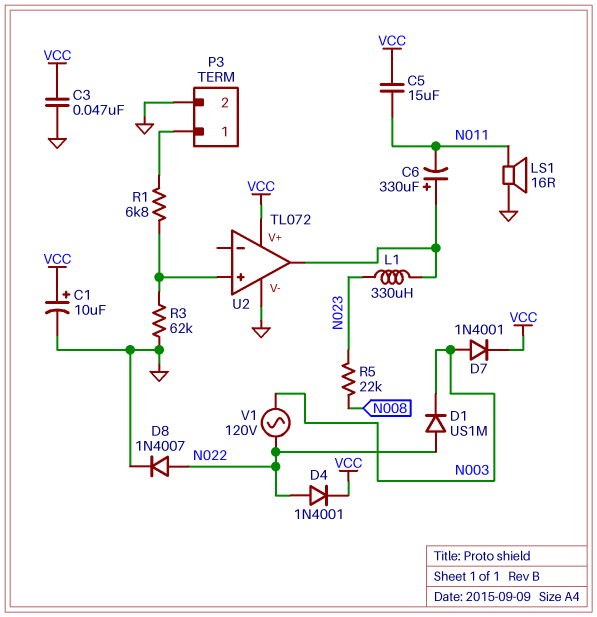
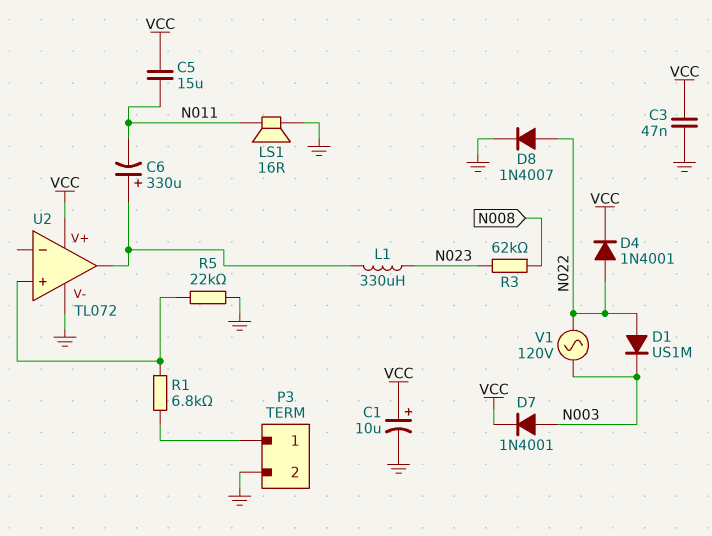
R3: 62k (GND, U2/in+) -> 62k (N008, N023)
R5: 22k (N008, N023) -> 22k (GND, U2/in+)

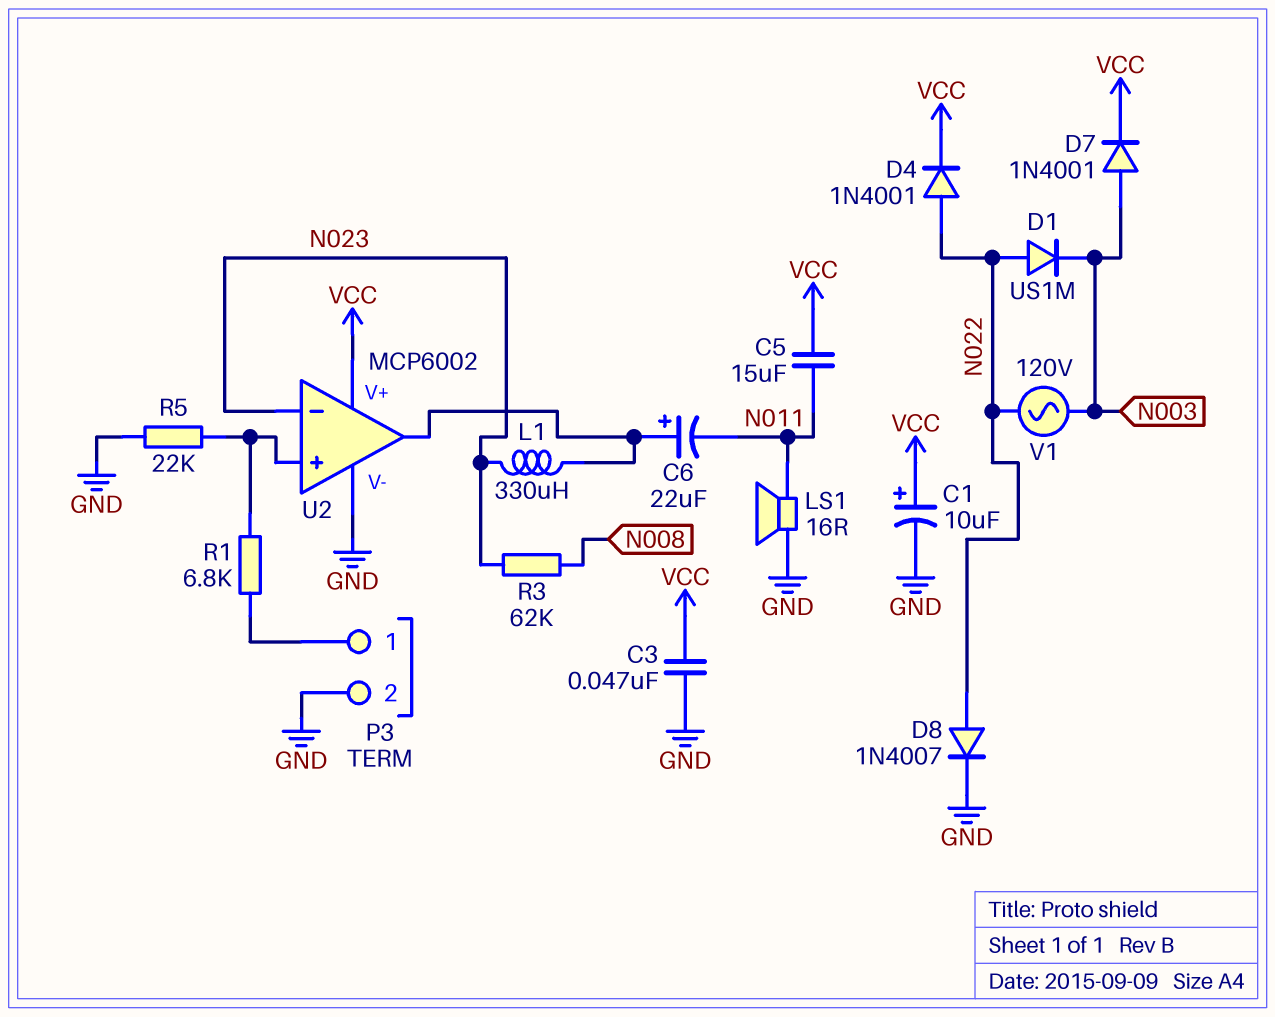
C6: 330uF (plus U2/out, minus N011) -> 22uF (plus U2/out, minus N011)
U2: TL072 -> MCP6002
U2 pin in-: none -> N023

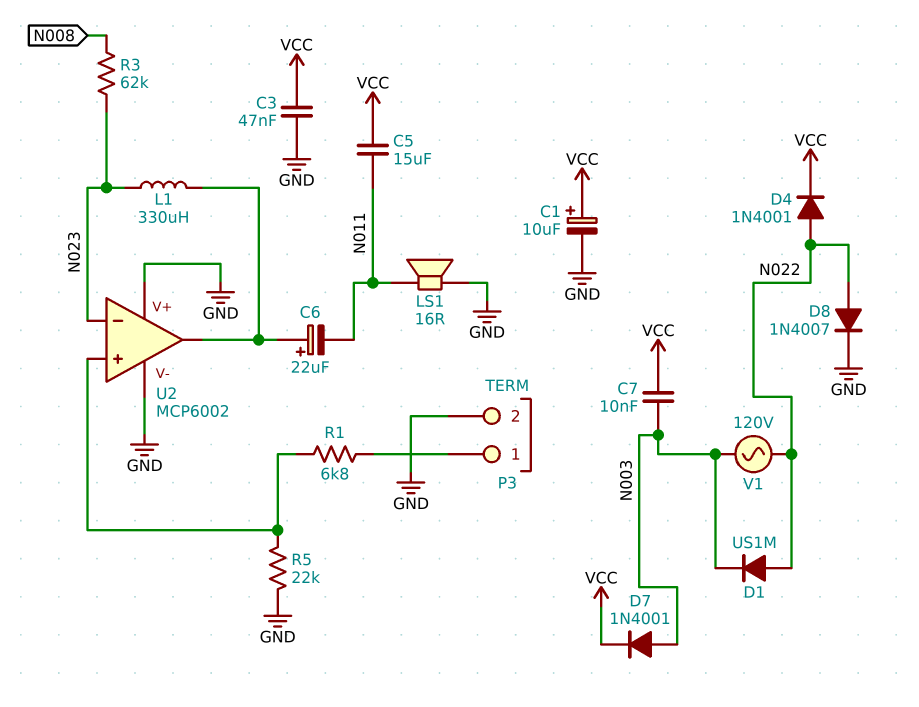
C7: none -> 10nF (N003, VCC)
U2 pin V+: VCC -> GND

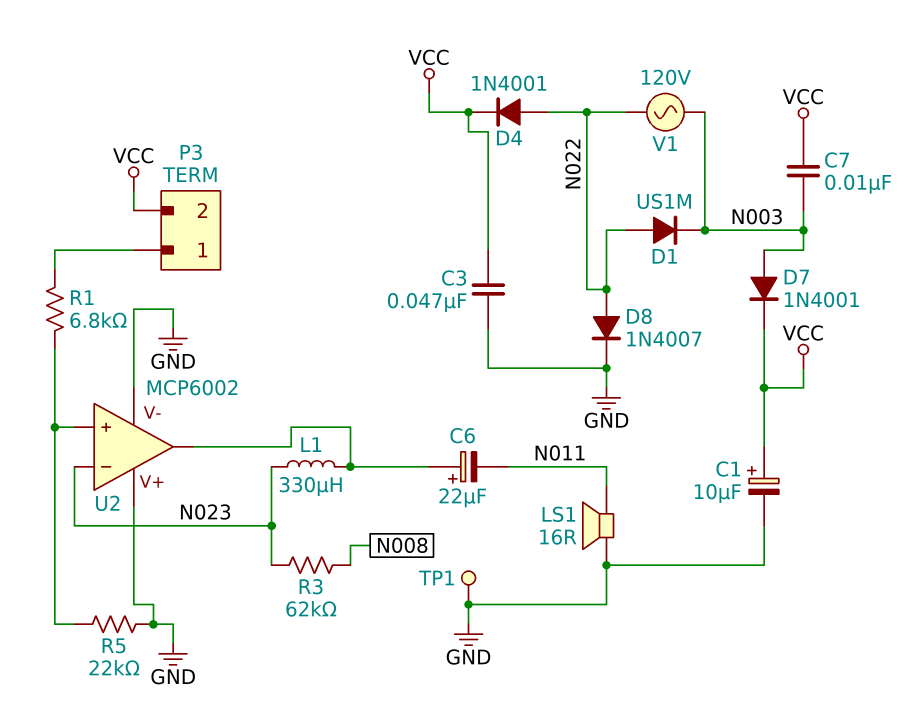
C5: 15uF (N011, VCC) -> none
P3 pin 2: GND -> VCC
TP1: none -> test point (GND)

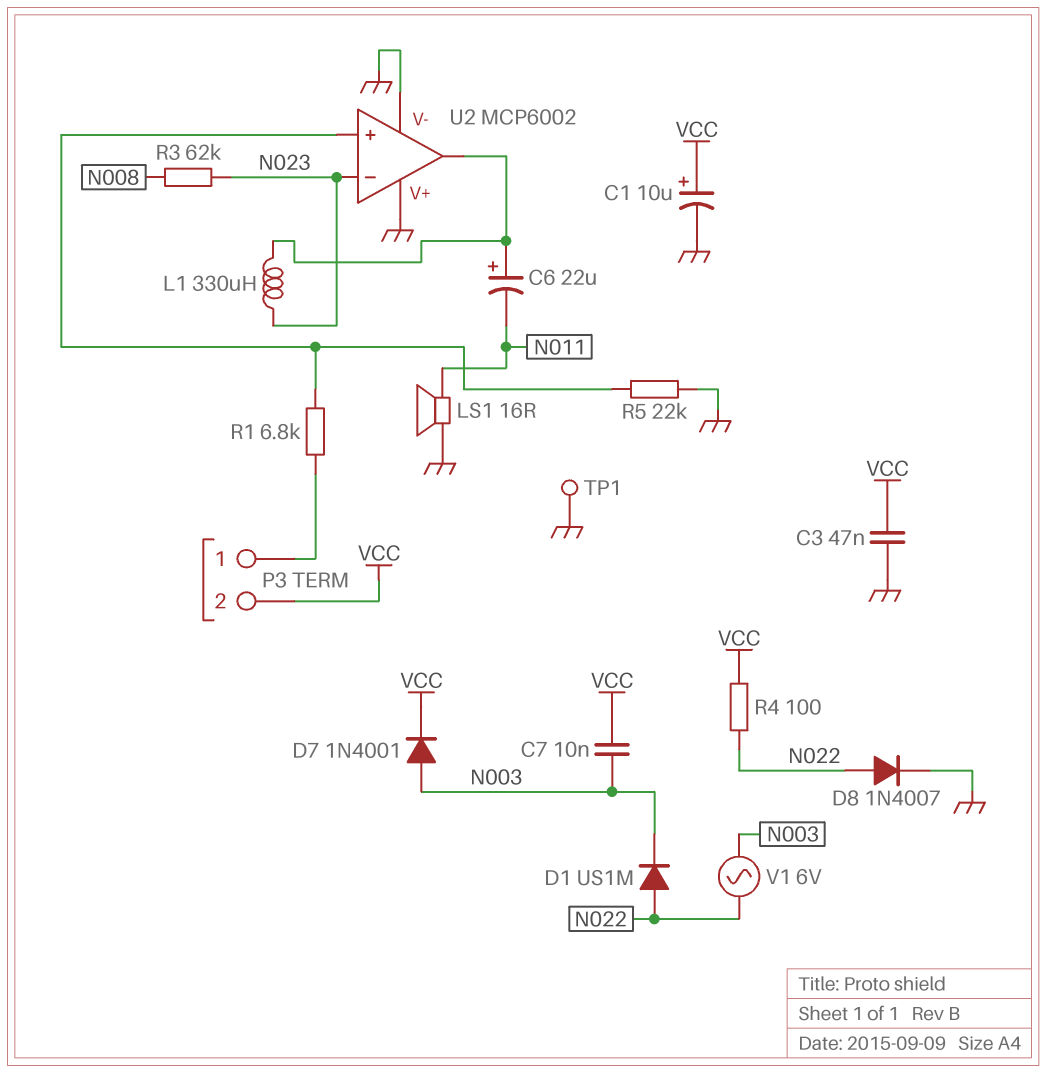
D4: diode 1N4001 (A N022, K VCC) -> none
R4: none -> 100 (N022, VCC)
V1: AC 120V (N003, N022) -> AC 6V (N003, N022)

